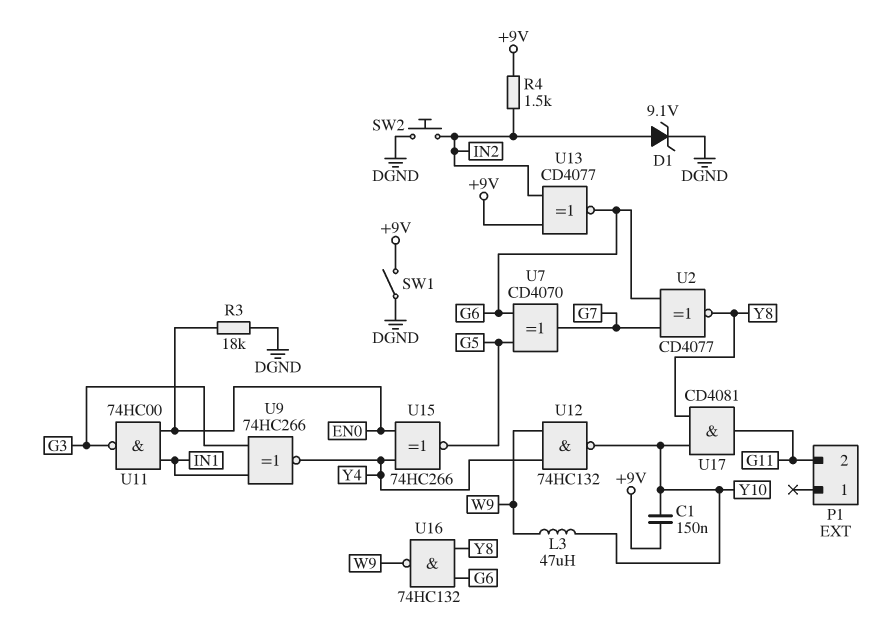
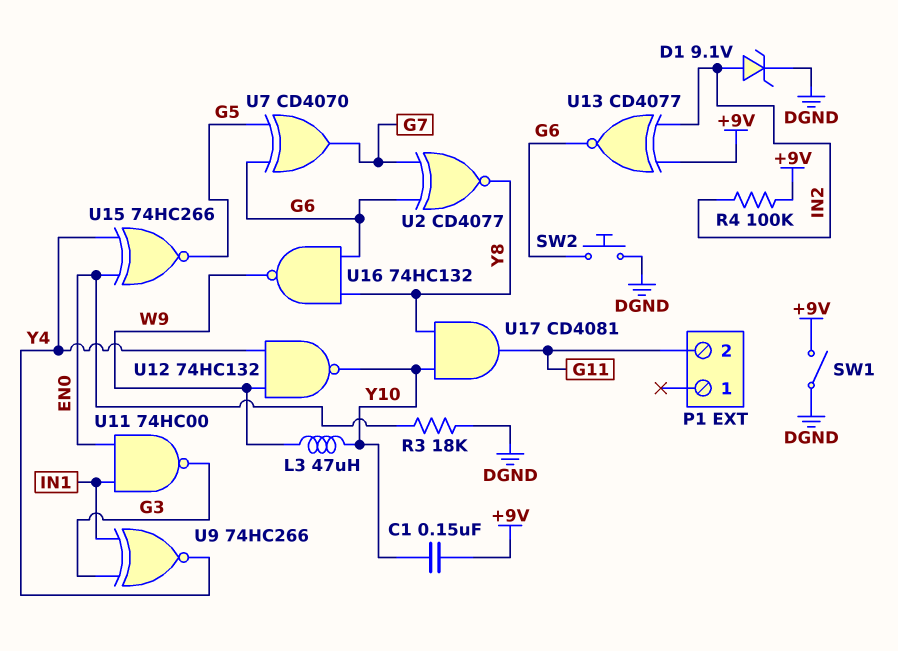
R4: 1.5k (+9V, IN2) -> 100k (+9V, IN2)
SW2: button (DGND, IN2) -> button (DGND, G6)

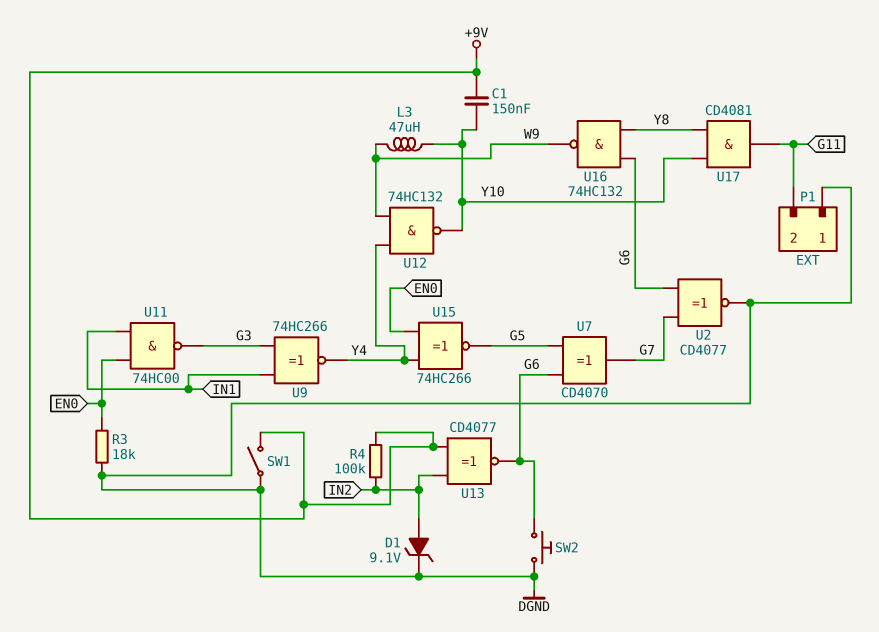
P1 pin 1: none -> DGND
U2: XNOR CD4077 (in G6, in G7, out Y8) -> XNOR CD4077 (in G6, in G7, out DGND)

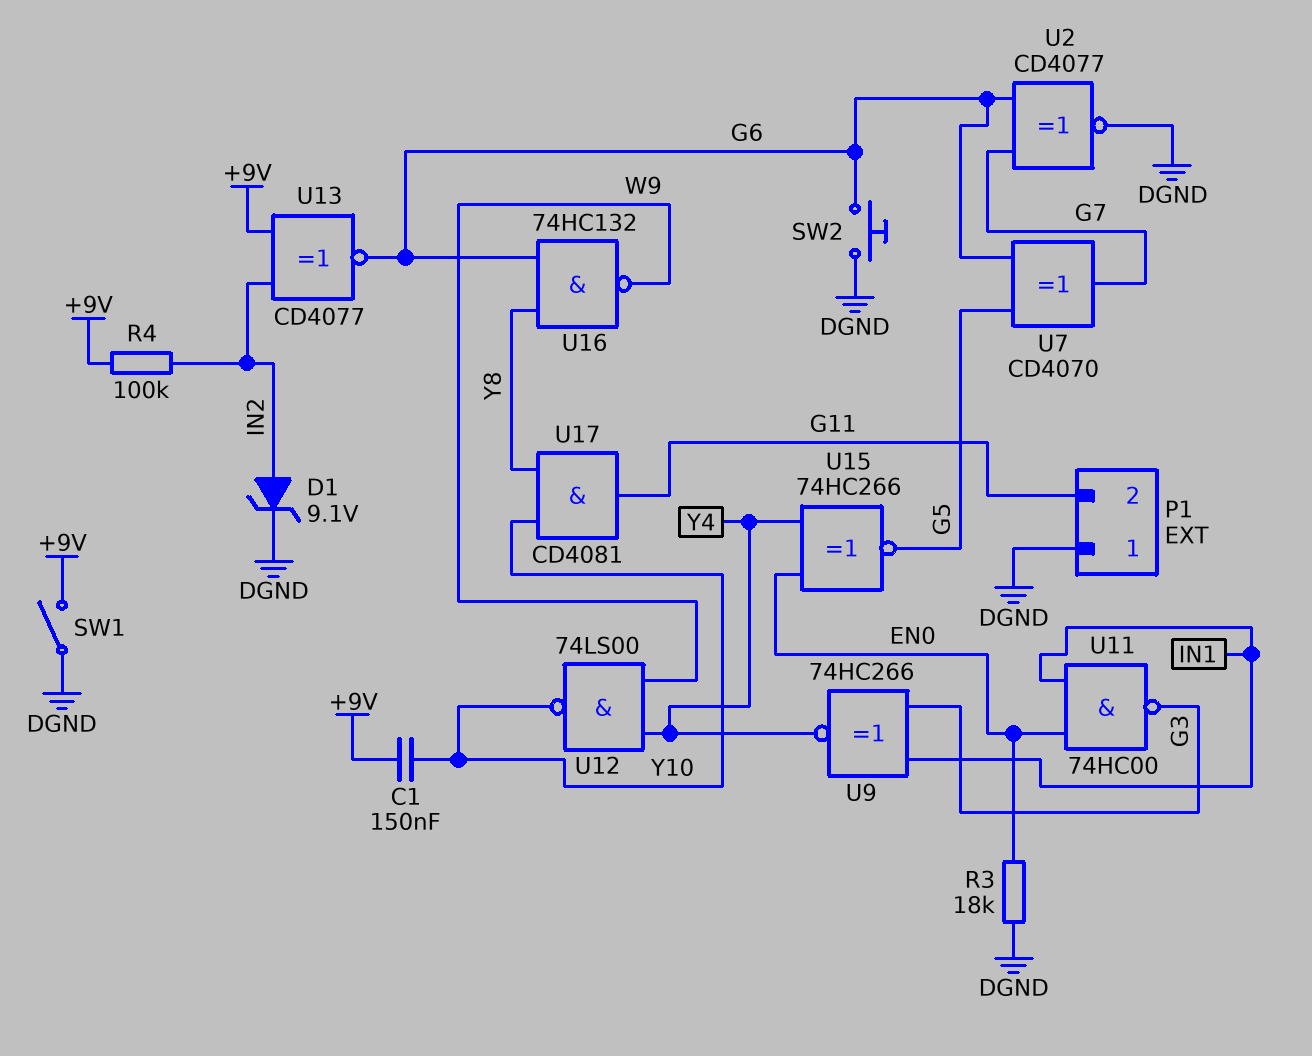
L3: 47uH (W9, Y10) -> none
U12: NAND 74HC132 (in W9, in Y4, out Y10) -> NAND 74LS00 (in W9, in Y4, out Y10)

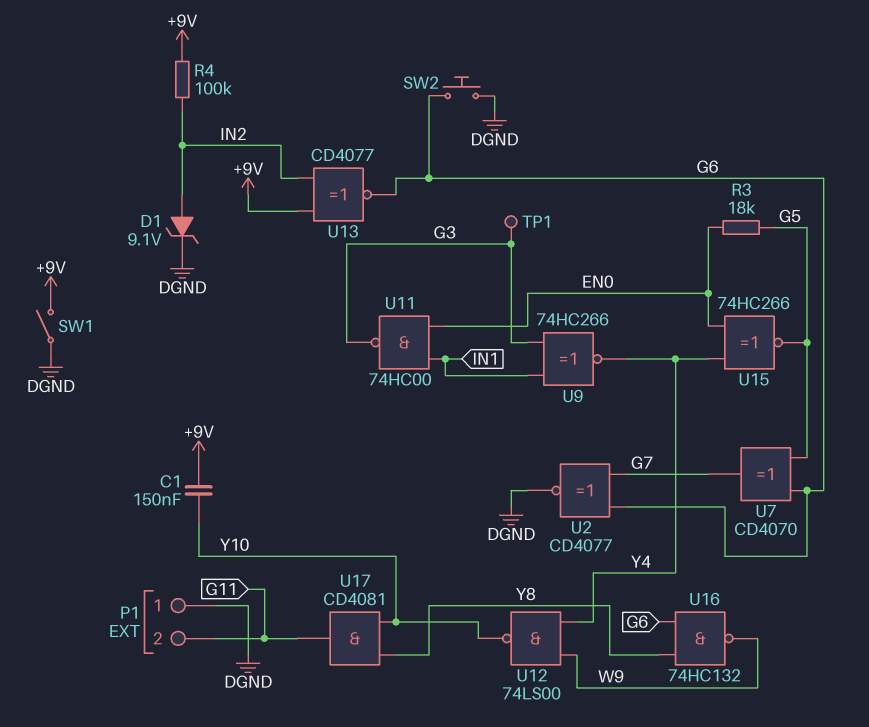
R3: 18k (DGND, EN0) -> 18k (EN0, G5)
TP1: none -> test point (G3)

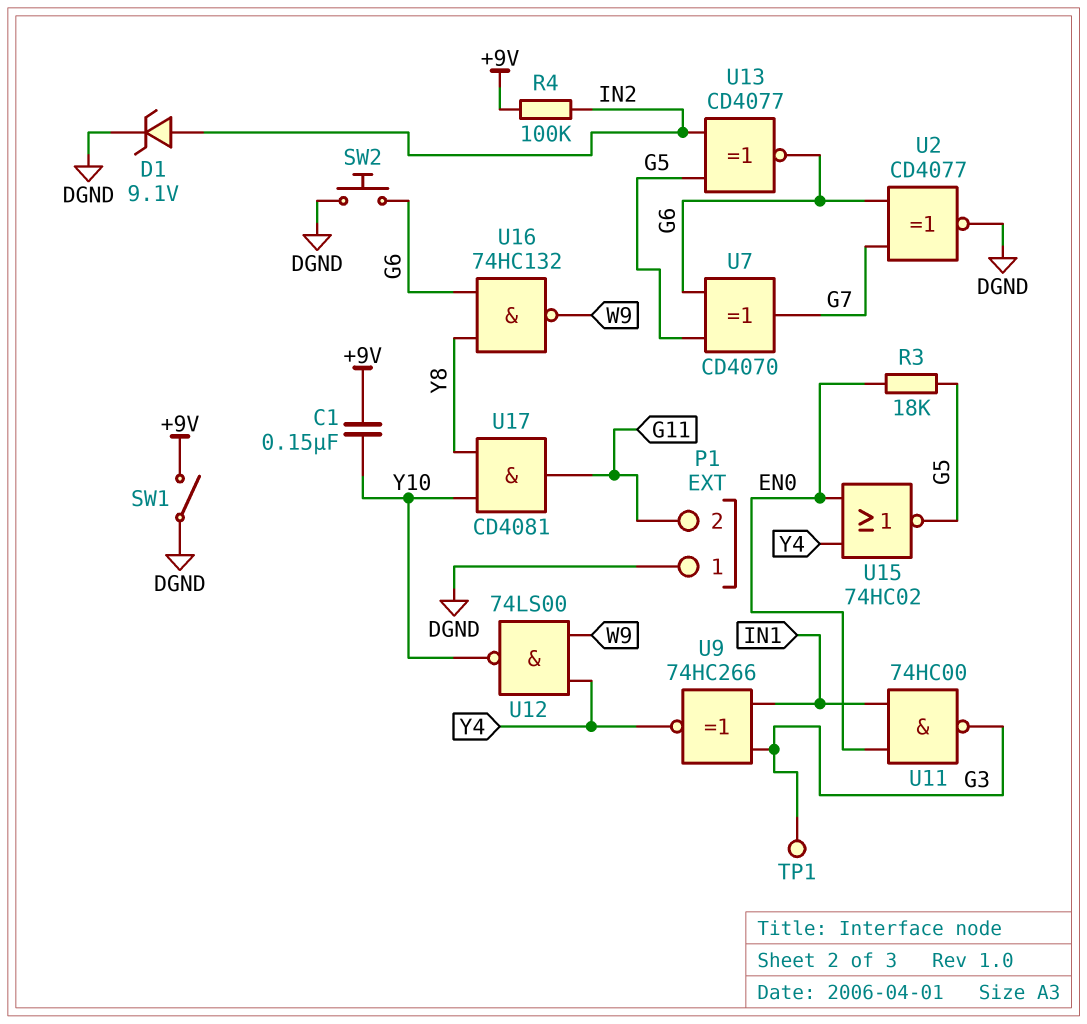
U13: XNOR CD4077 (in +9V, in IN2, out G6) -> XNOR CD4077 (in G5, in IN2, out G6)
U15: XNOR 74HC266 (in EN0, in Y4, out G5) -> NOR 74HC02 (in EN0, in Y4, out G5)

